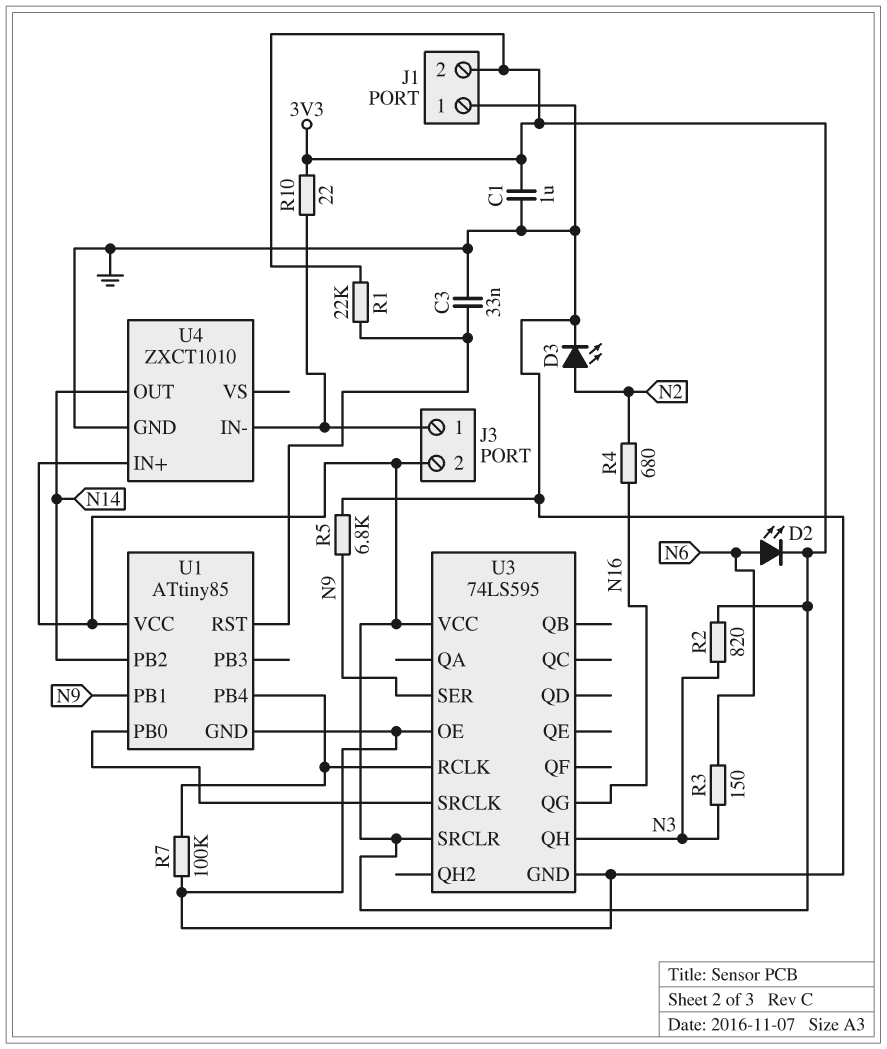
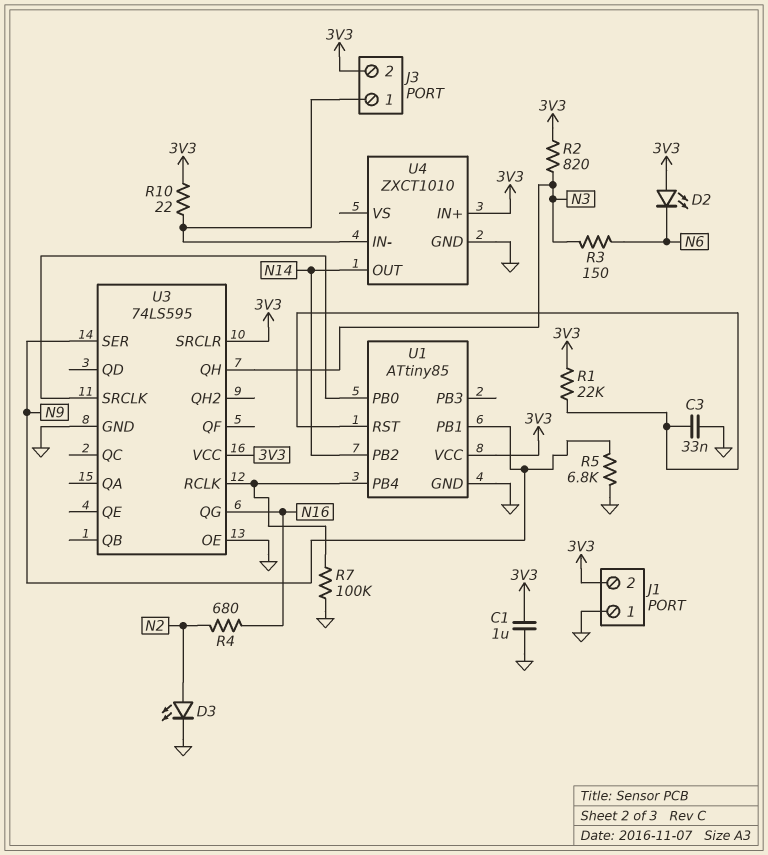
D2: LED (A N6, K 3V3) -> LED (A 3V3, K N6)

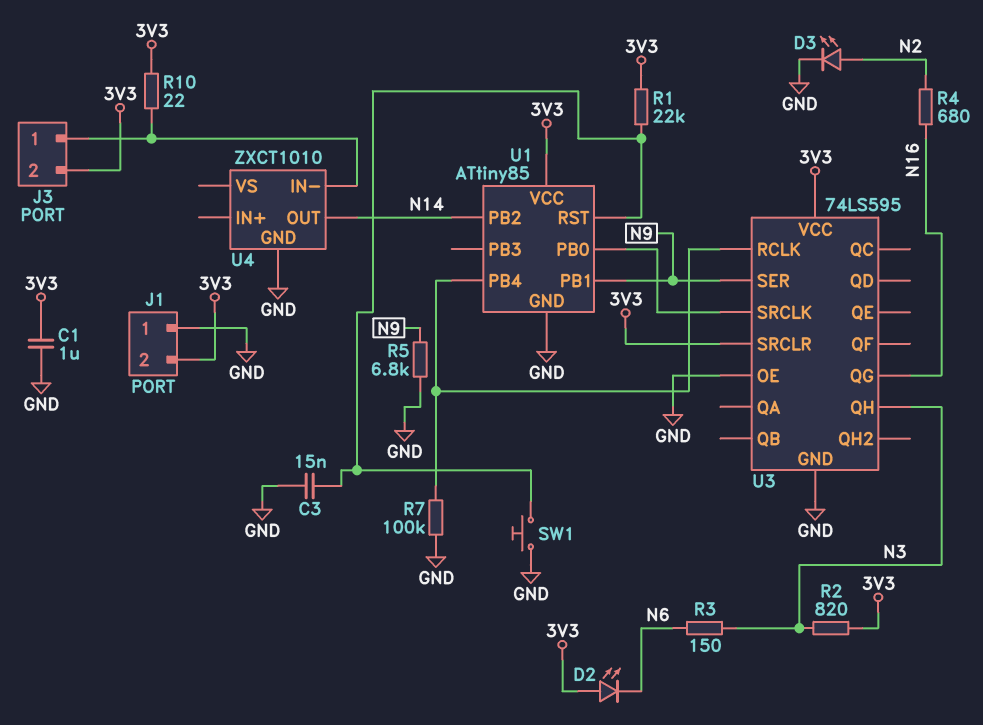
C3: 33nF (GND, U1/RST) -> 15nF (GND, U1/RST)
SW1: none -> button (GND, U1/RST)
U4 pin IN+: 3V3 -> none

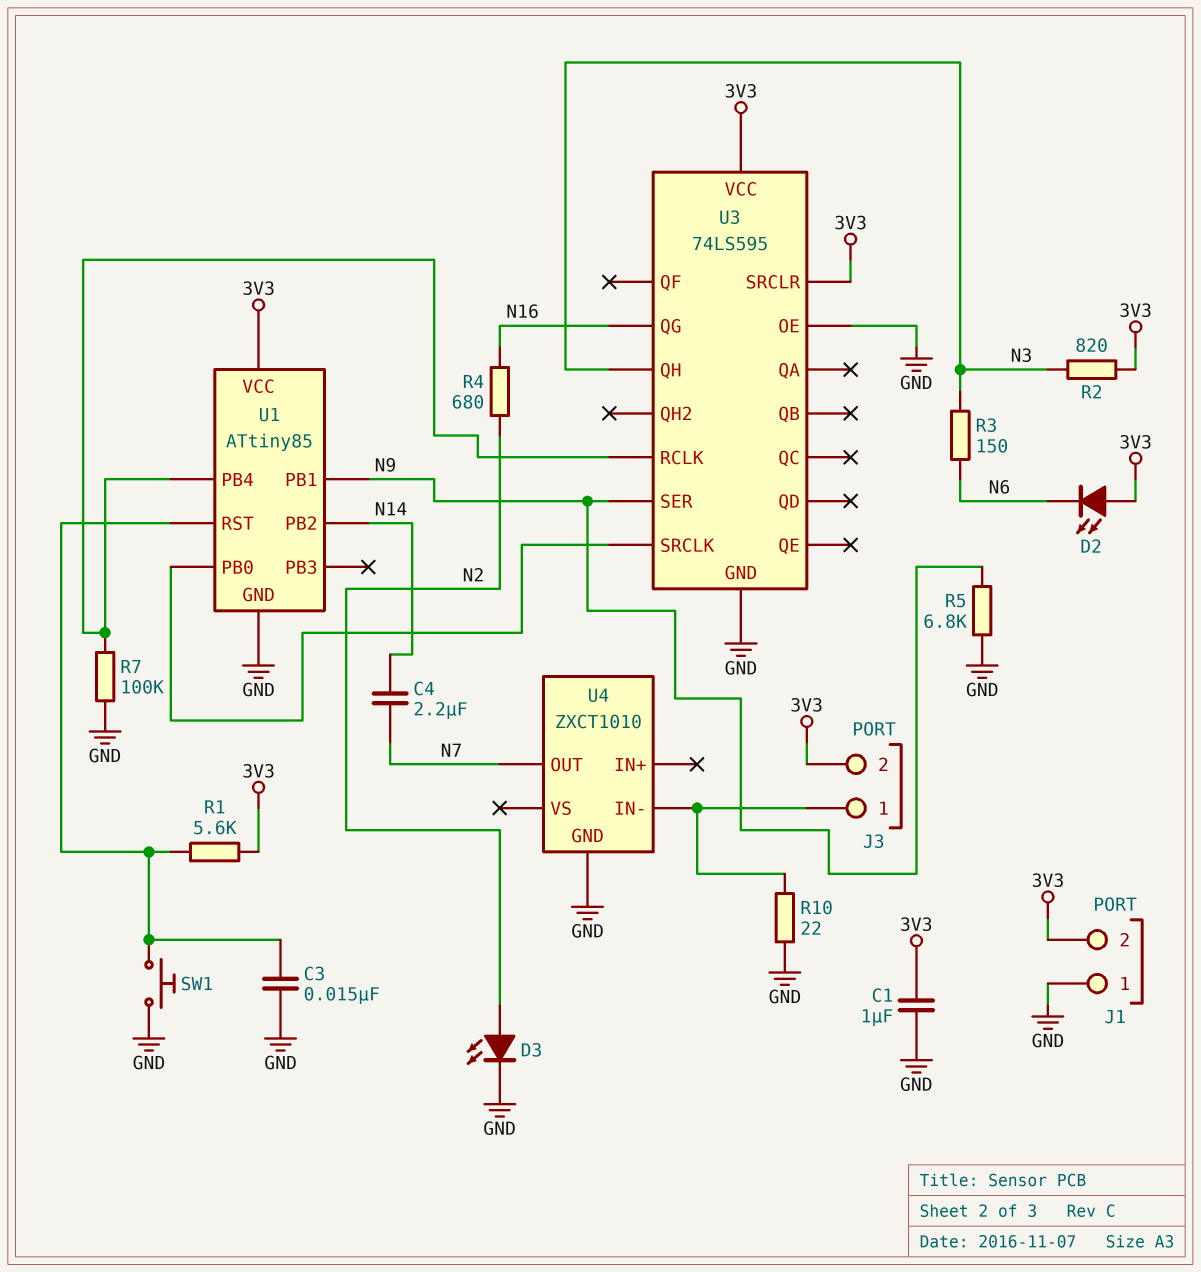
C4: none -> 2.2uF (N7, N14)
R1: 22k (3V3, U1/RST) -> 5.6k (3V3, U1/RST)
R10: 22 (3V3, J3/1) -> 22 (GND, J3/1)
U4 pin OUT: N14 -> N7

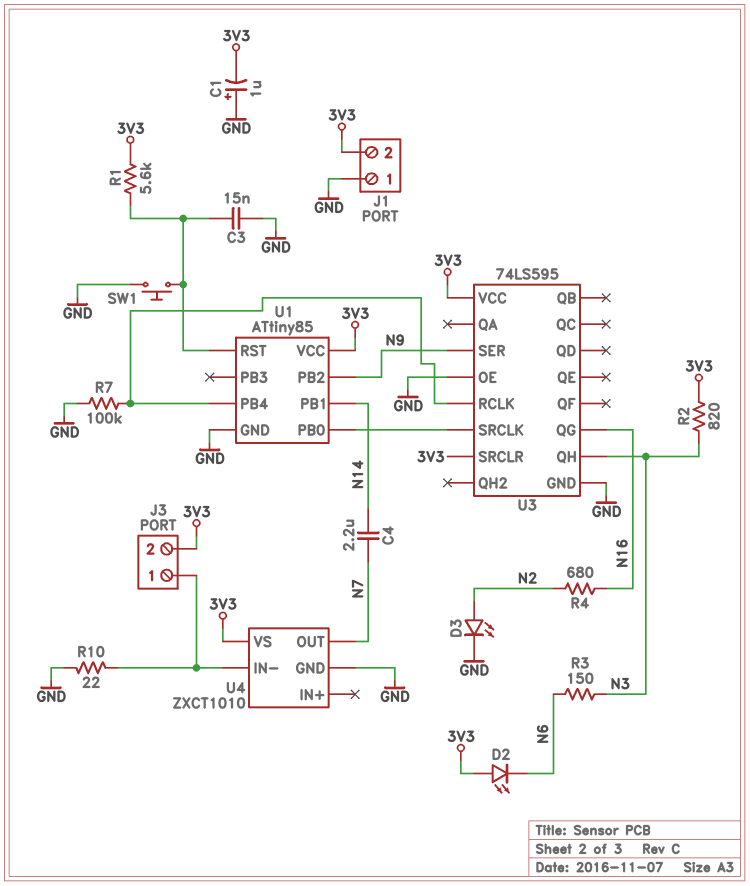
C1: 1uF (3V3, GND) -> 1uF (plus GND, minus 3V3)
R5: 6.8k (GND, N9) -> none
U1 pin PB1: N9 -> N14
U1 pin PB2: N14 -> N9
U4 pin VS: none -> 3V3

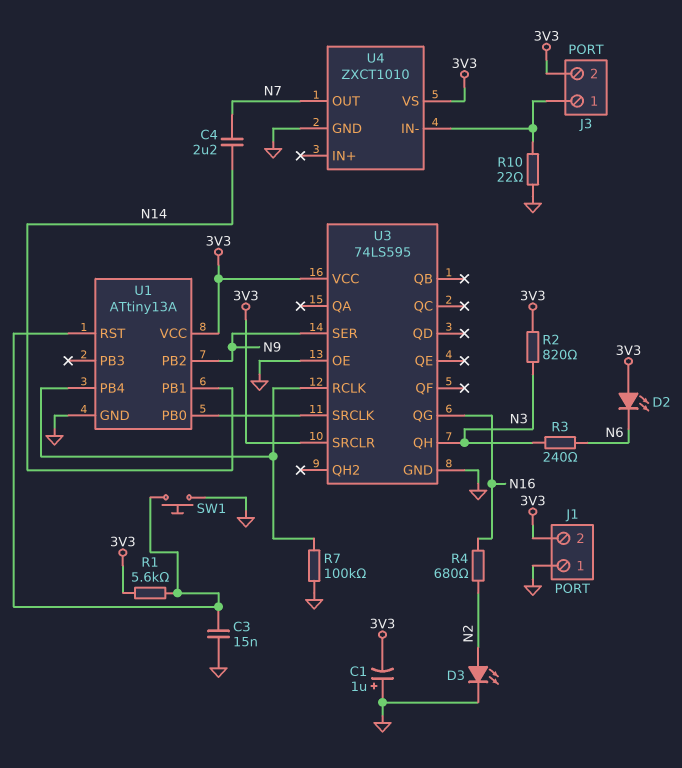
R3: 150 (N3, N6) -> 240 (N3, N6)
U1: ATtiny85 -> ATtiny13A

